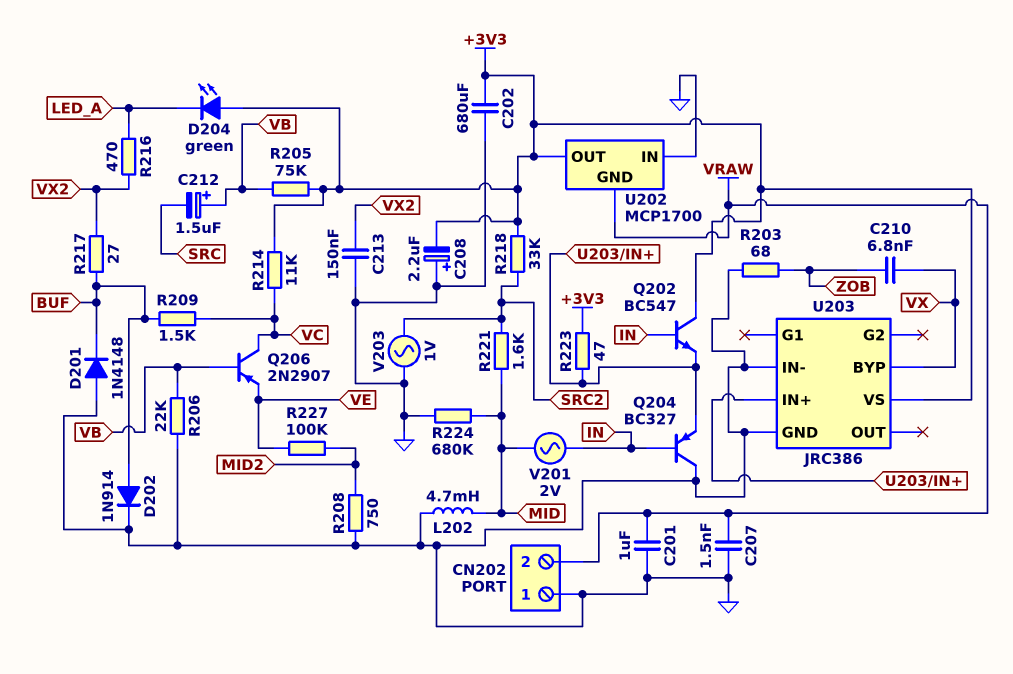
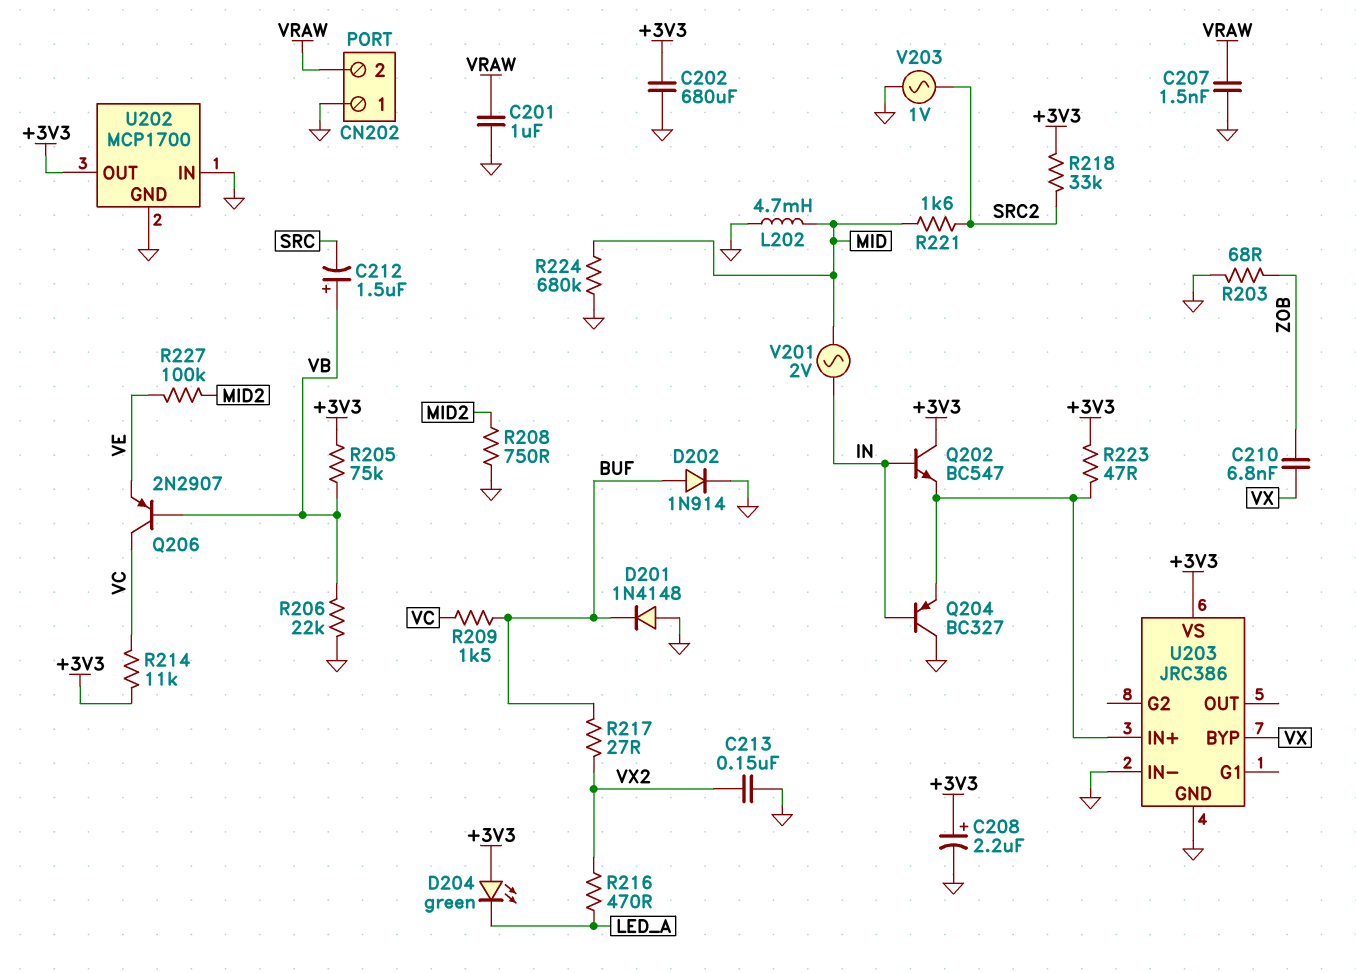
C208: 2.2uF (plus GND, minus +3V3) -> 2.2uF (plus +3V3, minus GND)
U202 pin GND: VRAW -> GND

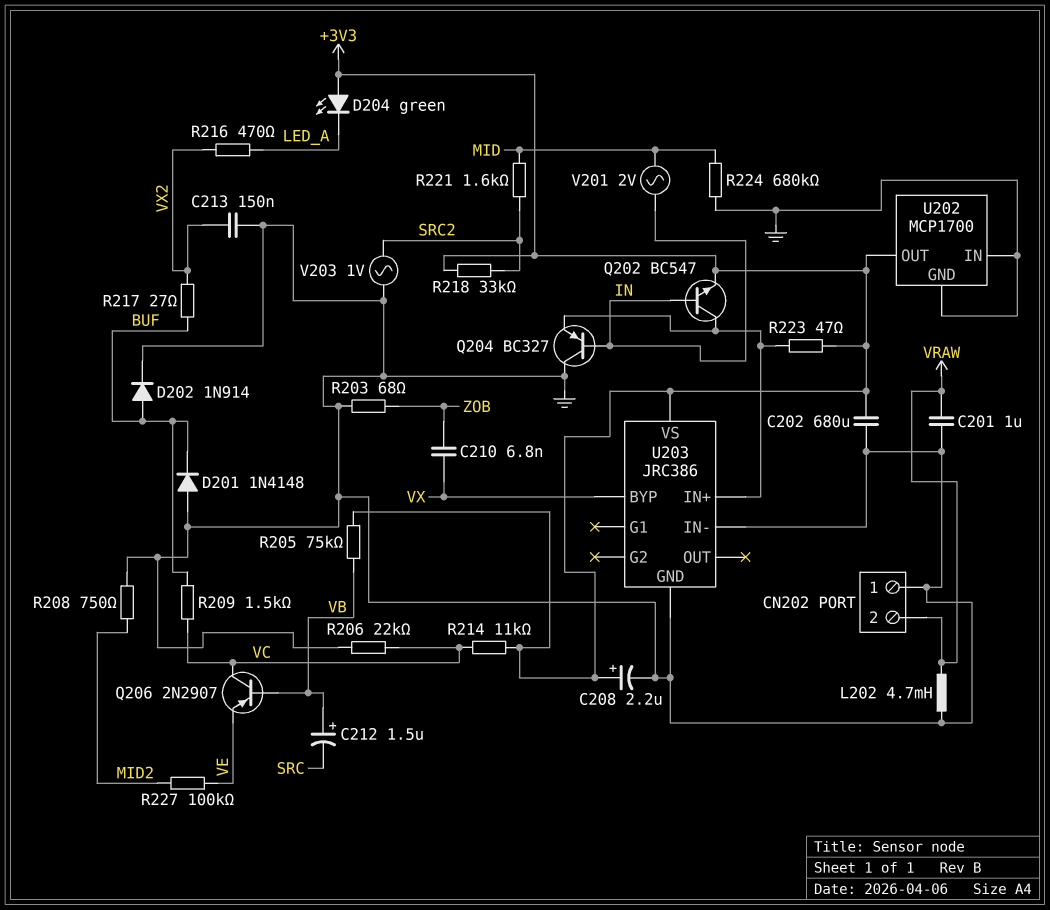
C207: 1.5nF (GND, VRAW) -> none
L202: 4.7mH (GND, MID) -> 4.7mH (GND, VRAW)
Q202: NPN BC547 (B IN, C +3V3, E U203/IN+) -> NPN BC547 (B IN, C U203/IN+, E +3V3)
R206: 22k (GND, VB) -> 22k (GND, VC)

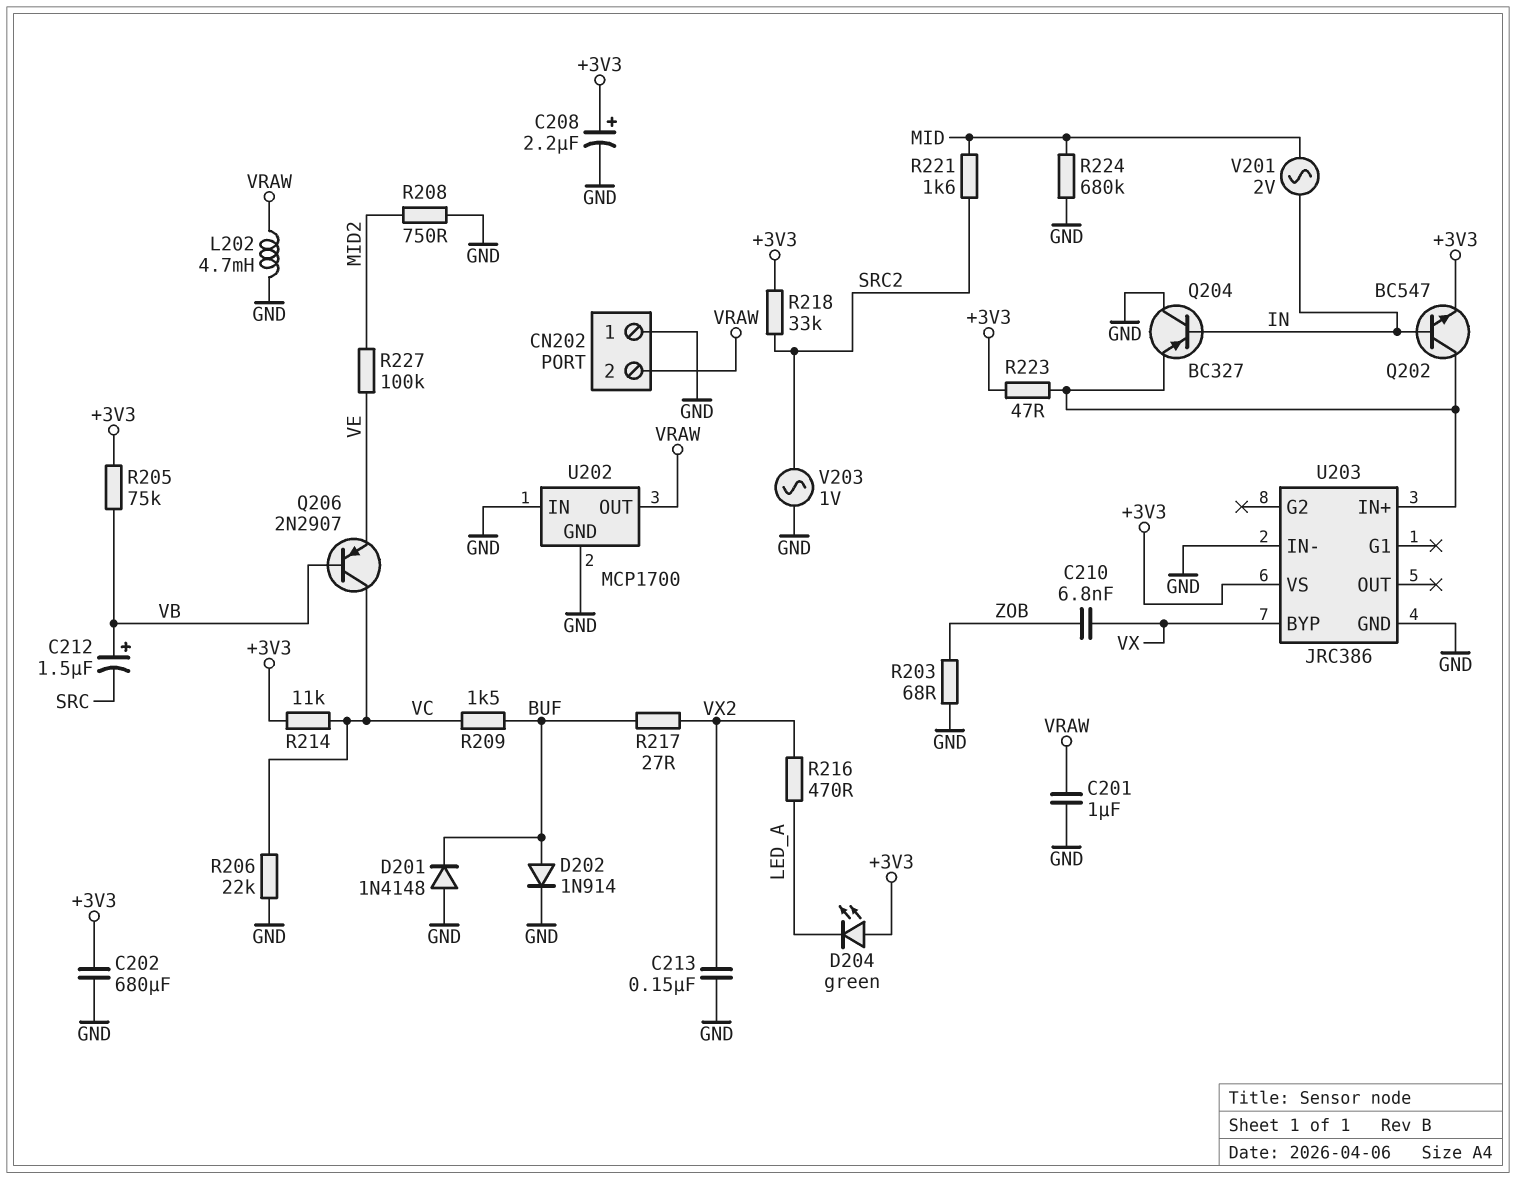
U202 pin OUT: +3V3 -> VRAW

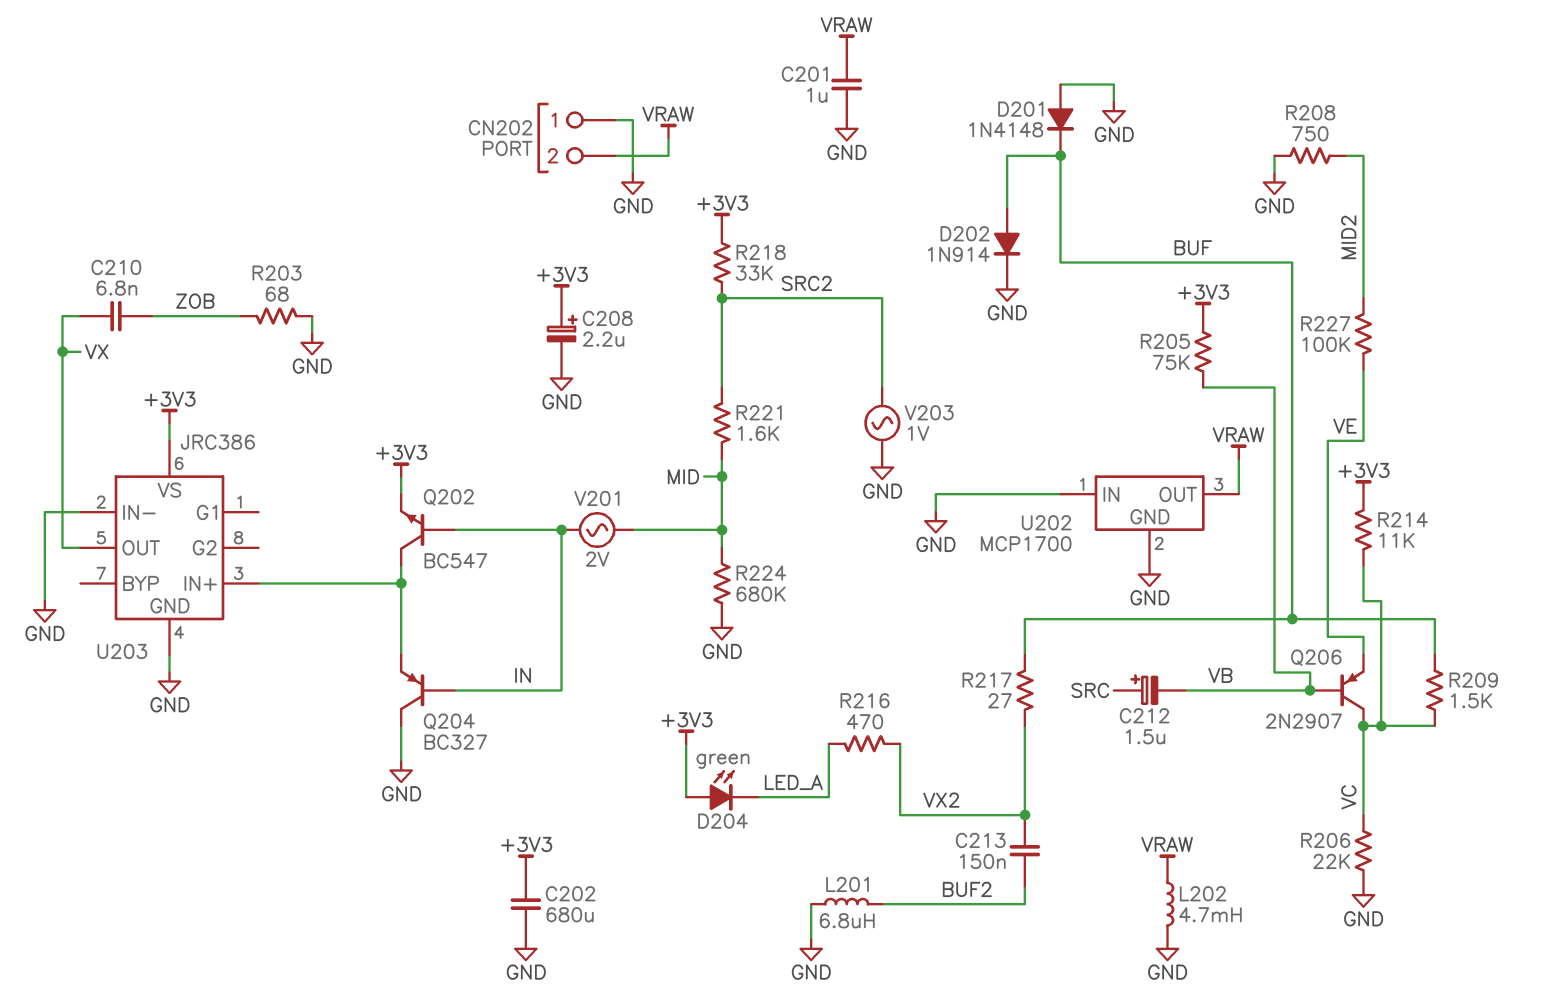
C212: 1.5uF (plus VB, minus SRC) -> 1.5uF (plus SRC, minus VB)
C213: 150nF (GND, VX2) -> 150nF (BUF2, VX2)
L201: none -> 6.8uH (BUF2, GND)
R223: 47 (+3V3, U203/IN+) -> none
U203 pin BYP: VX -> none
U203 pin OUT: none -> VX

